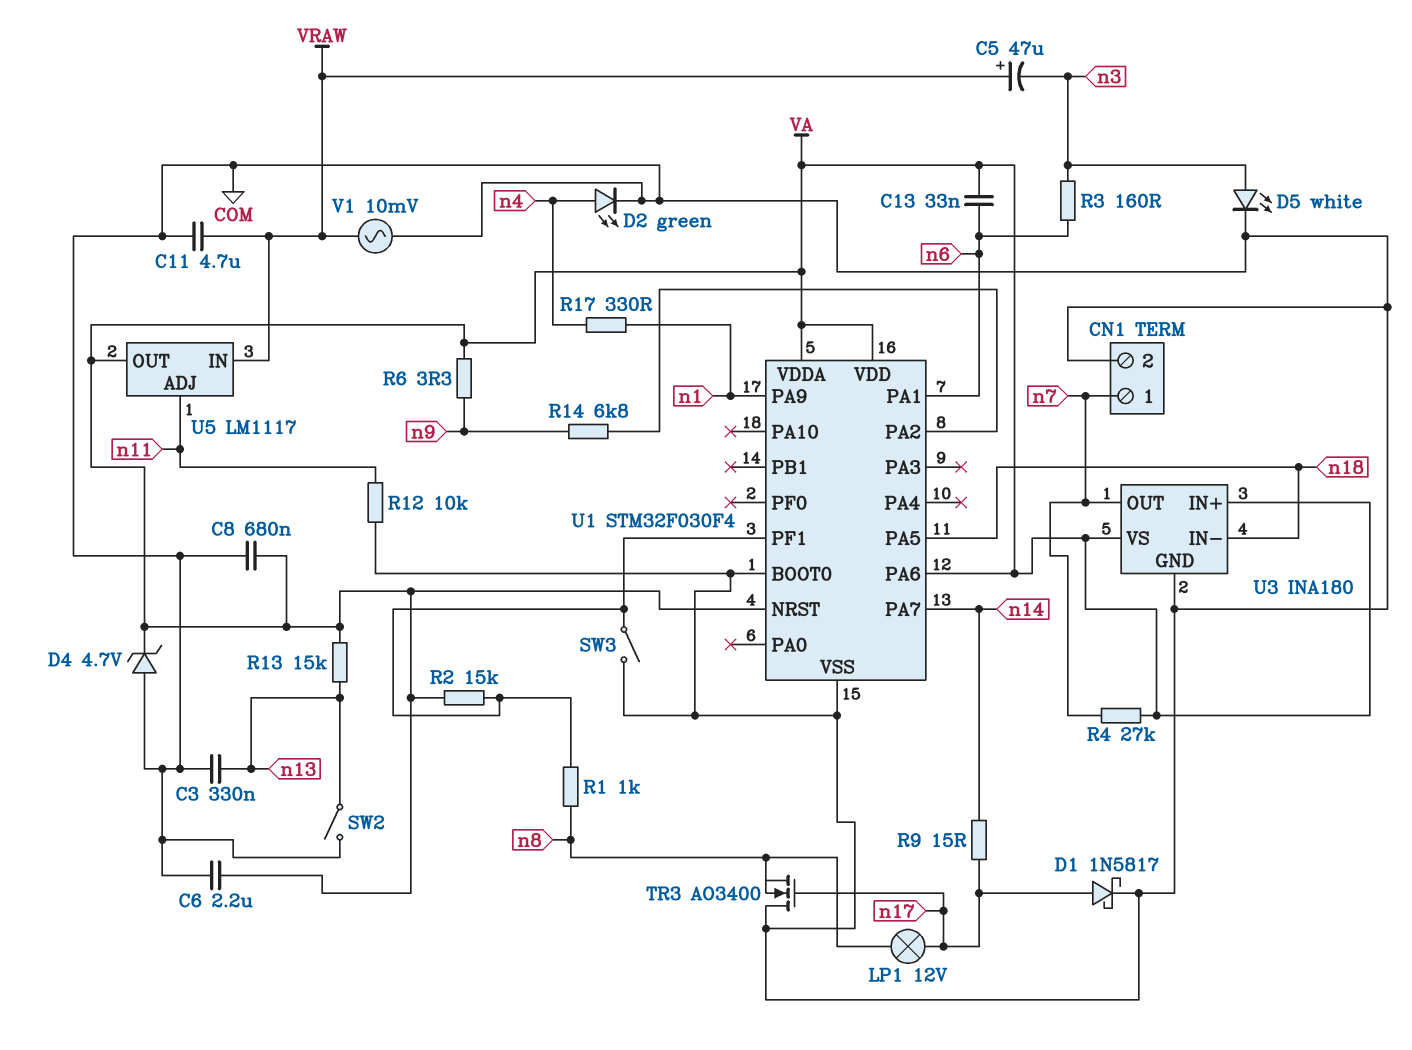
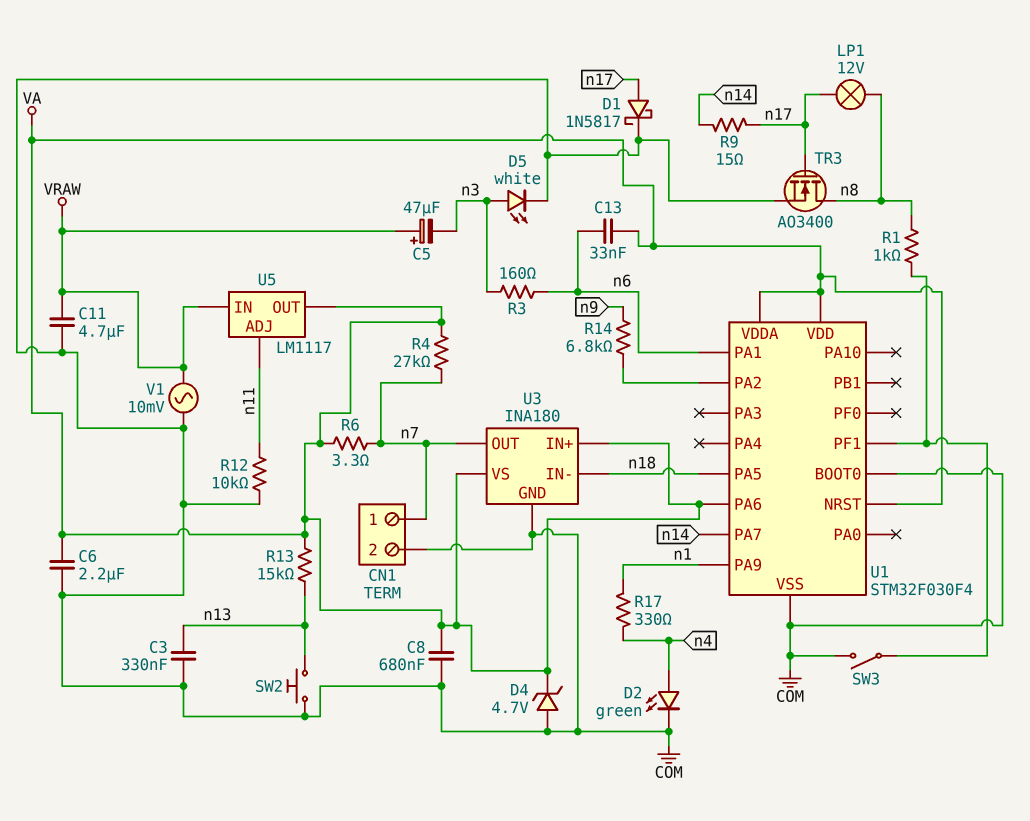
R2: 15k (U1/PF1, VA) -> none
R6: 3.3 (VA, n9) -> 3.3 (VA, n7)
SW2: switch (COM, n13) -> button (COM, n13)
TR3: NMOS AO3400 (G n17, D COM, S n8) -> NMOS AO3400 (G n17, D n8, S COM)

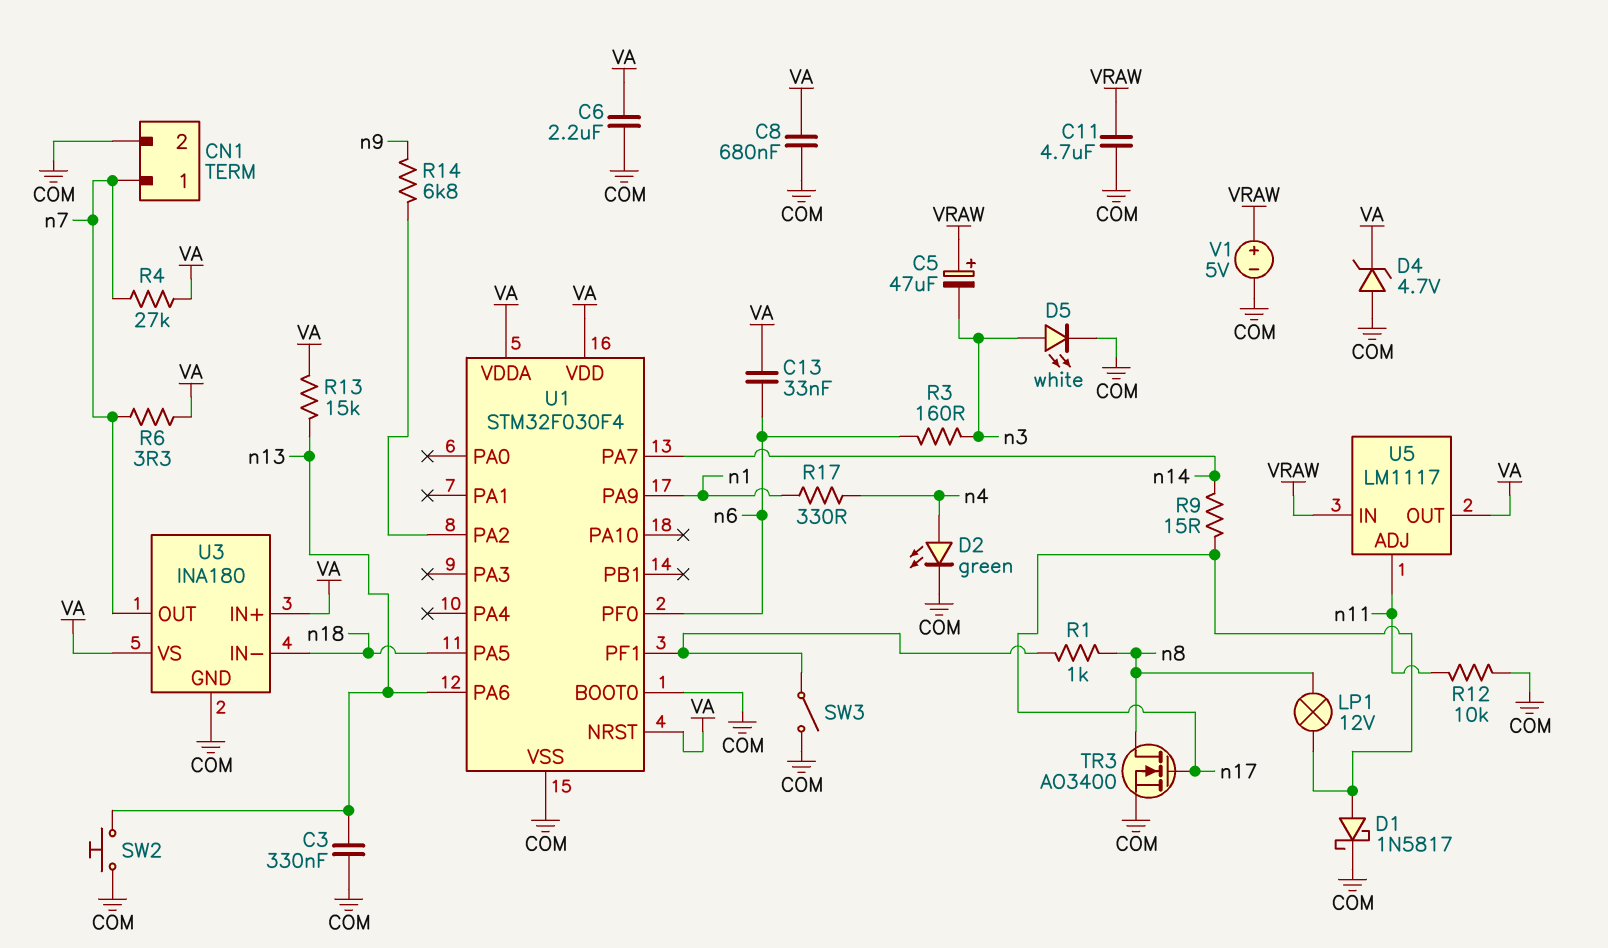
U1 pin PA1: n6 -> none
U1 pin PA6: VA -> n13
U1 pin PF0: none -> n6
V1: AC 10mV (COM, VRAW) -> 5V (plus VRAW, minus COM)

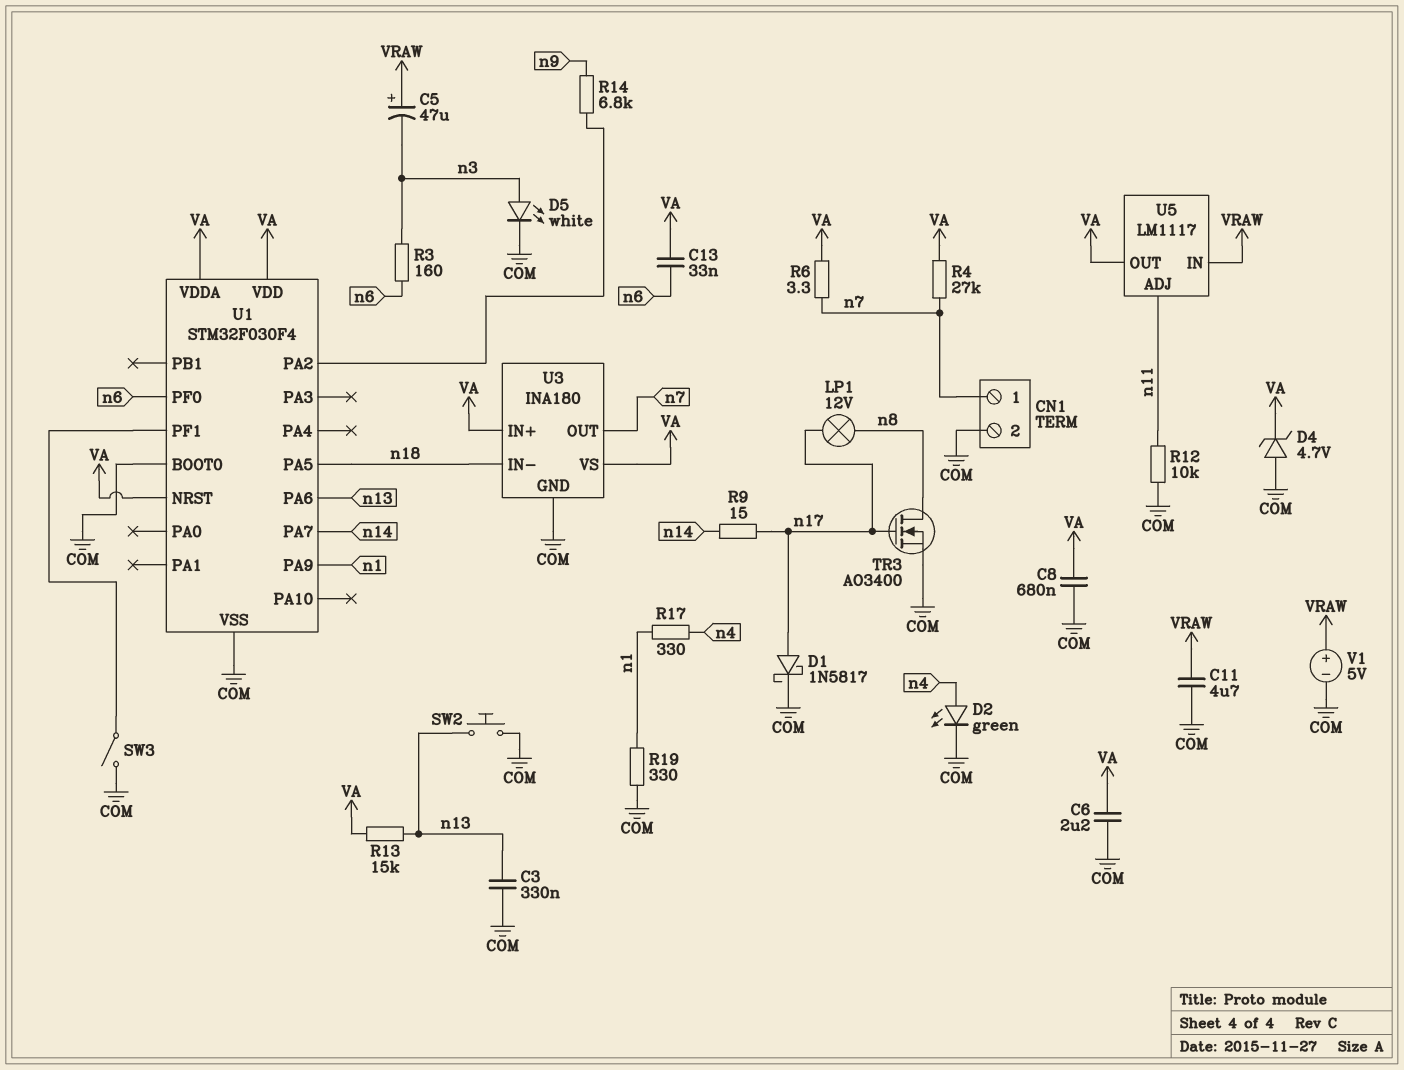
R1: 1k (U1/PF1, n8) -> none
R19: none -> 330 (COM, n1)

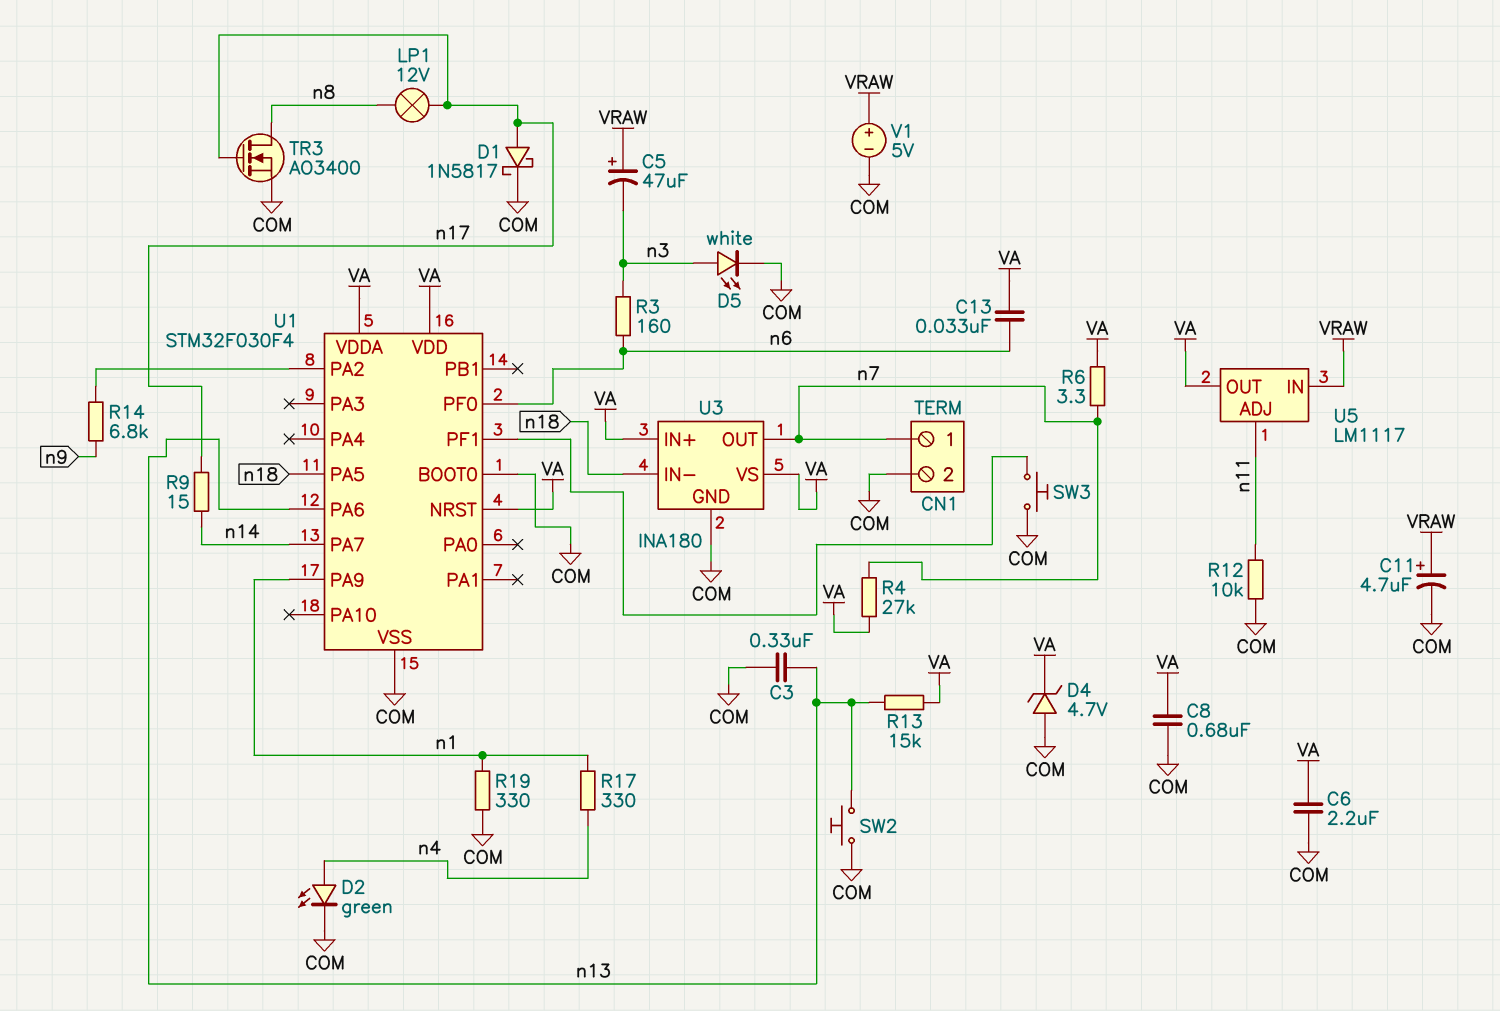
C11: 4.7uF (COM, VRAW) -> 4.7uF (plus VRAW, minus COM)
SW3: switch (COM, U1/PF1) -> button (COM, U1/PF1)

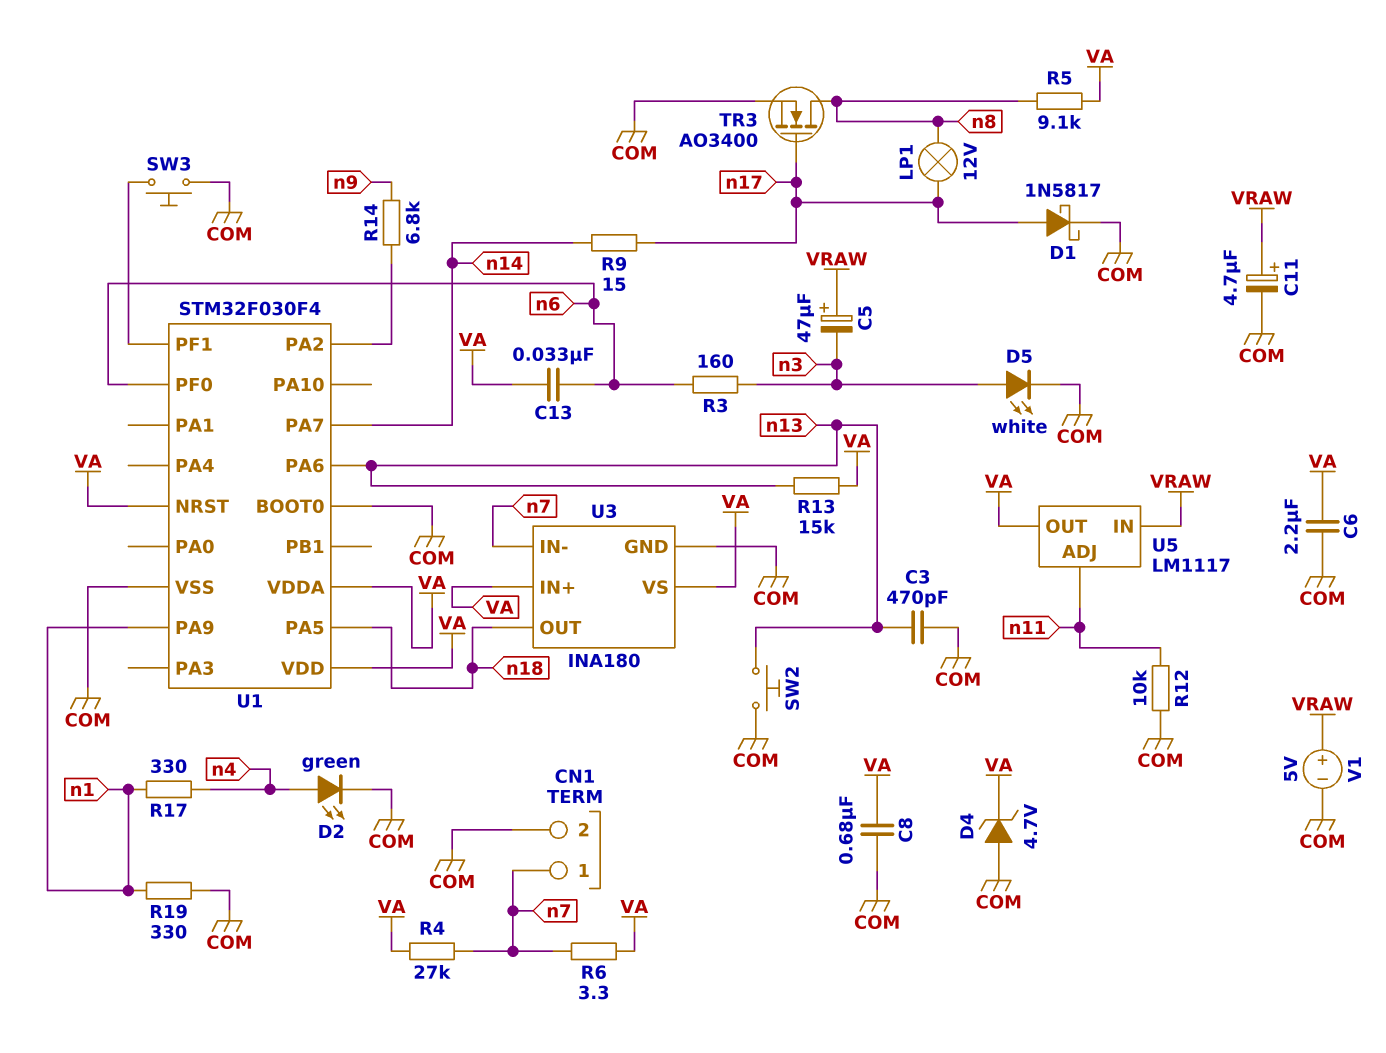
C3: 330nF (COM, n13) -> 470pF (COM, n13)
R5: none -> 9.1k (VA, n8)
U3 pin IN-: n18 -> n7
U3 pin OUT: n7 -> n18

